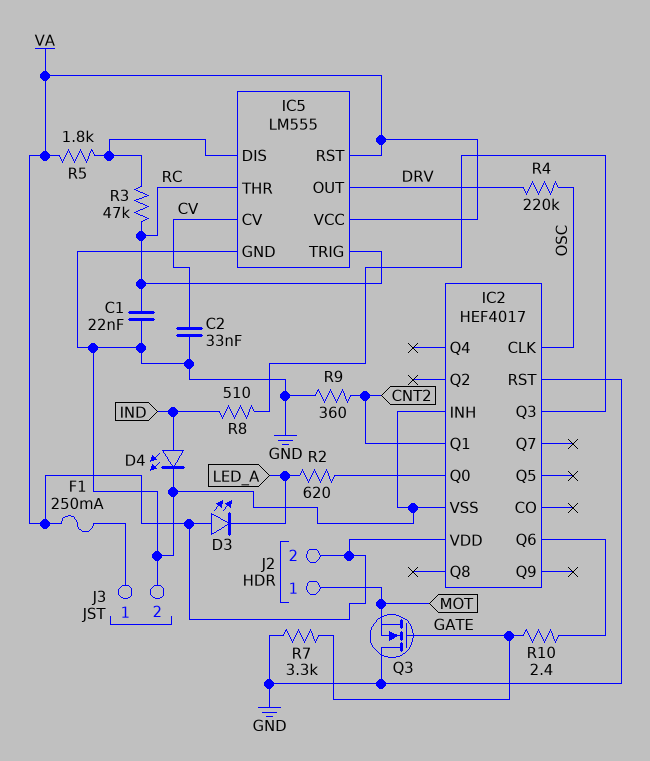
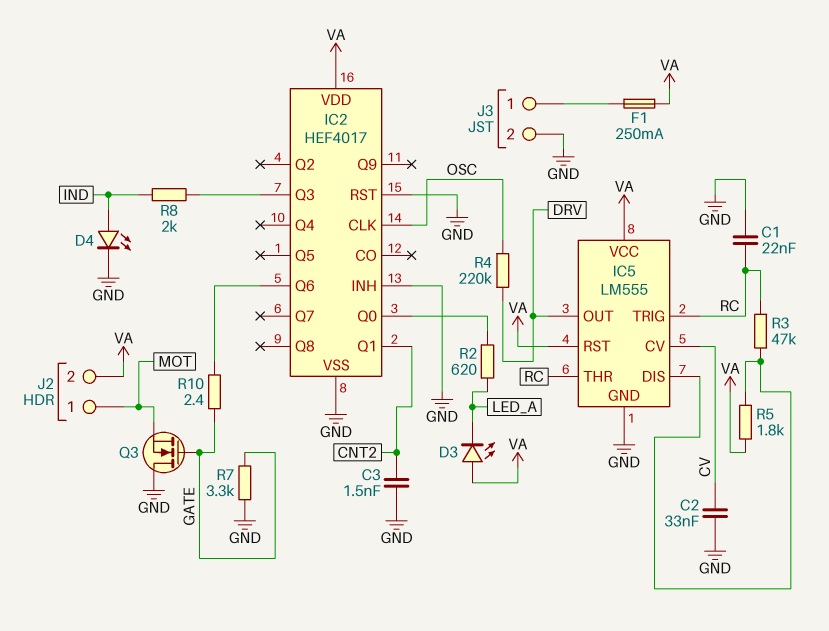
C3: none -> 1.5nF (CNT2, GND)
R8: 510 (IC2/Q3, IND) -> 2k (IC2/Q3, IND)
R9: 360 (CNT2, GND) -> none

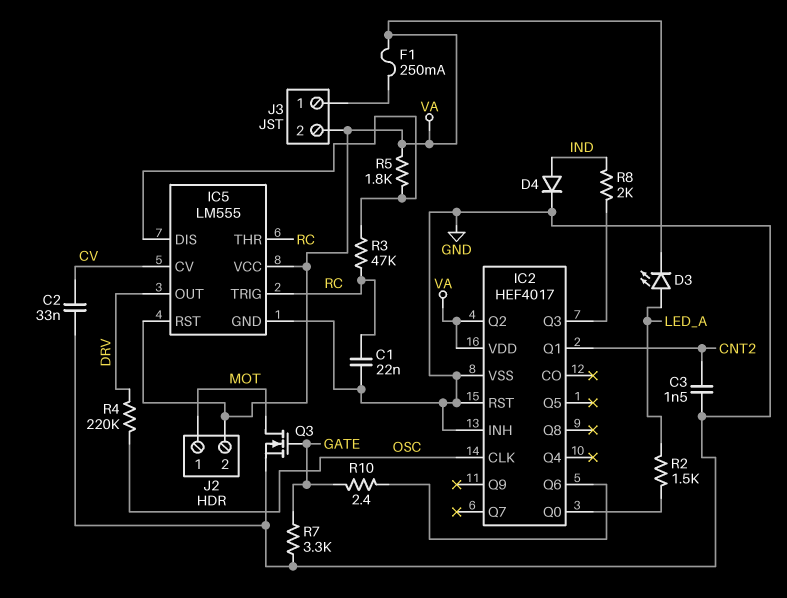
D3: LED (A VA, K LED_A) -> LED (A LED_A, K VA)
D4: LED (A IND, K GND) -> diode (A IND, K GND)
IC2 pin Q2: none -> VA
J3 pin 2: GND -> VA
Q3: NMOS (G GATE, D GND, S MOT) -> NMOS (G GATE, D MOT, S GND)
R2: 620 (IC2/Q0, LED_A) -> 1.5k (IC2/Q0, LED_A)

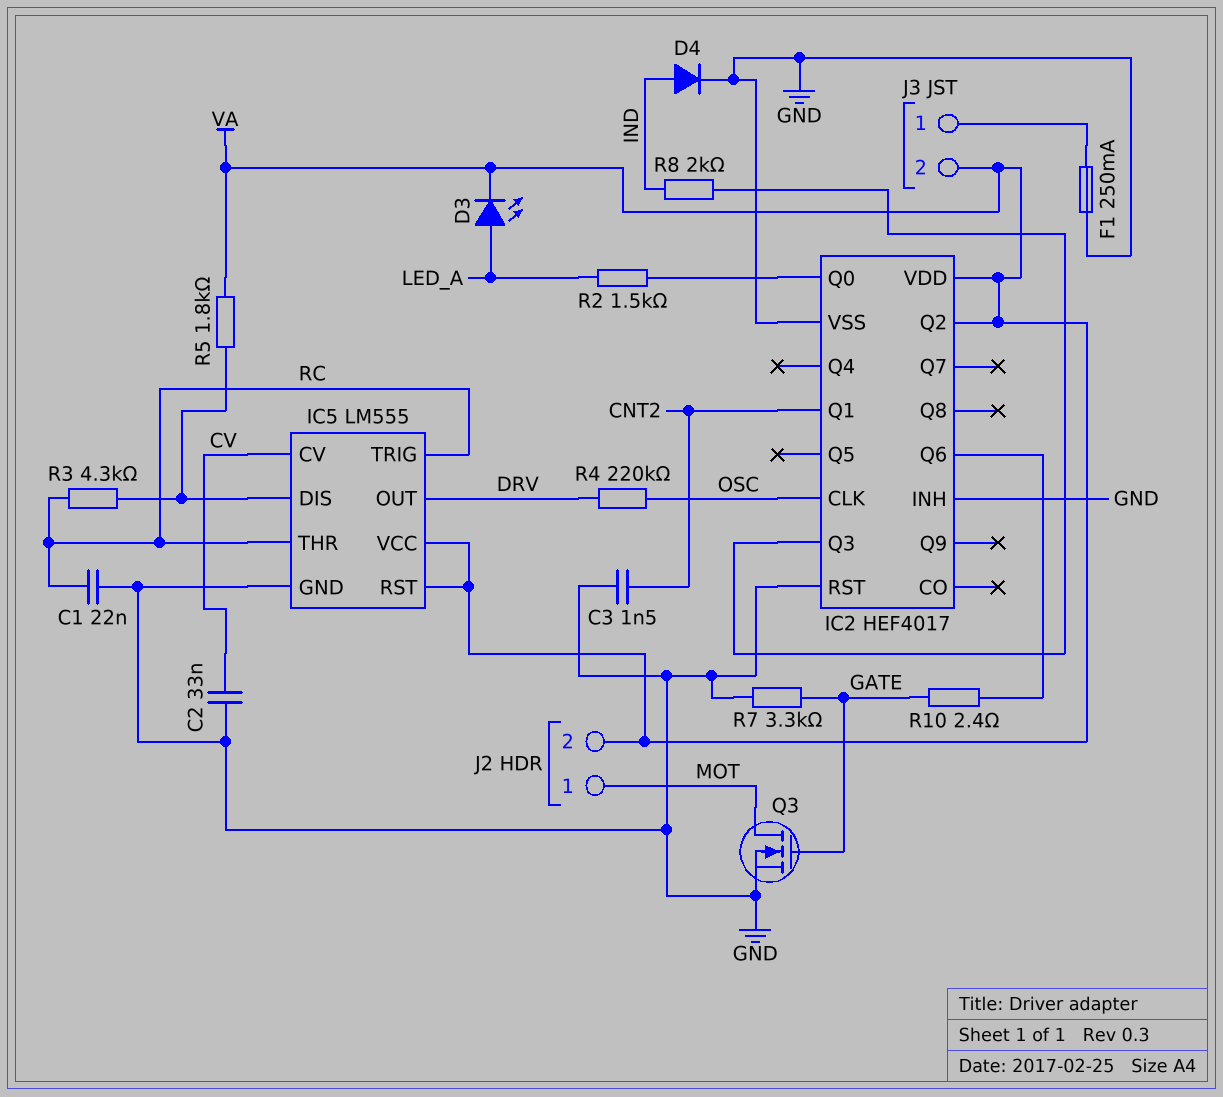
F1: 250mA (J3/1, VA) -> 250mA (GND, J3/1)
R3: 47k (IC5/DIS, RC) -> 4.3k (IC5/DIS, RC)

